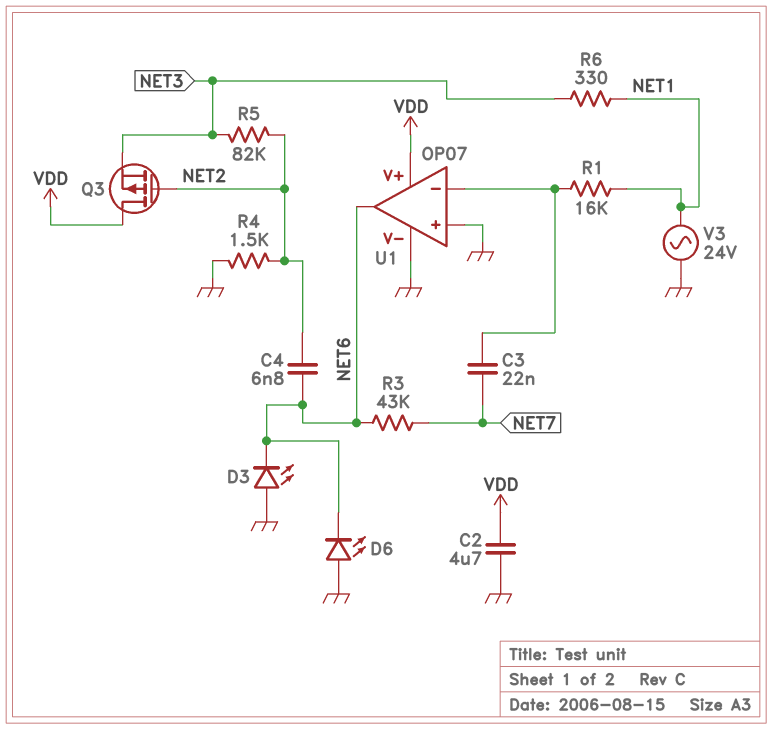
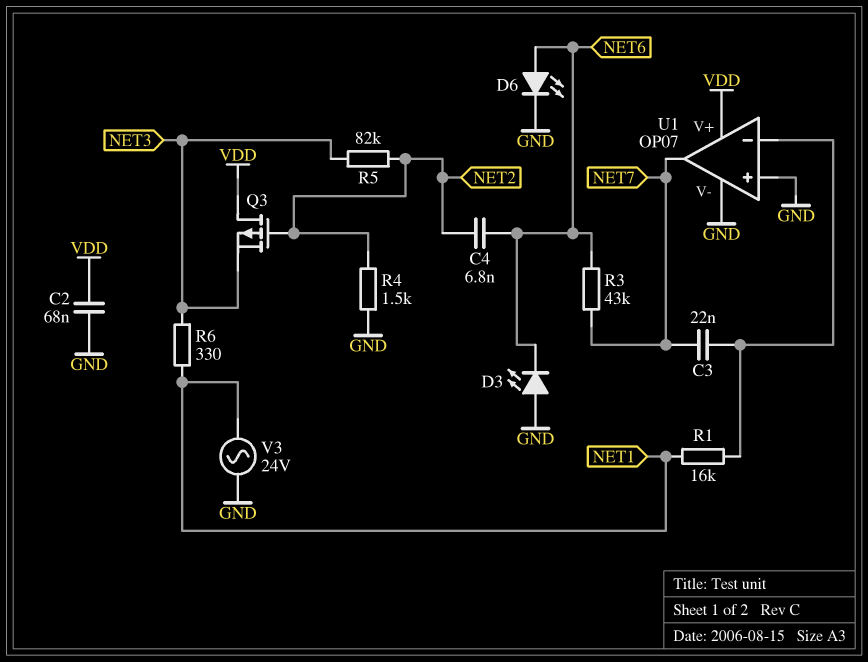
C2: 4.7uF (GND, VDD) -> 68nF (GND, VDD)
D6: LED (A GND, K NET6) -> LED (A NET6, K GND)
U1 pin out: NET6 -> NET7

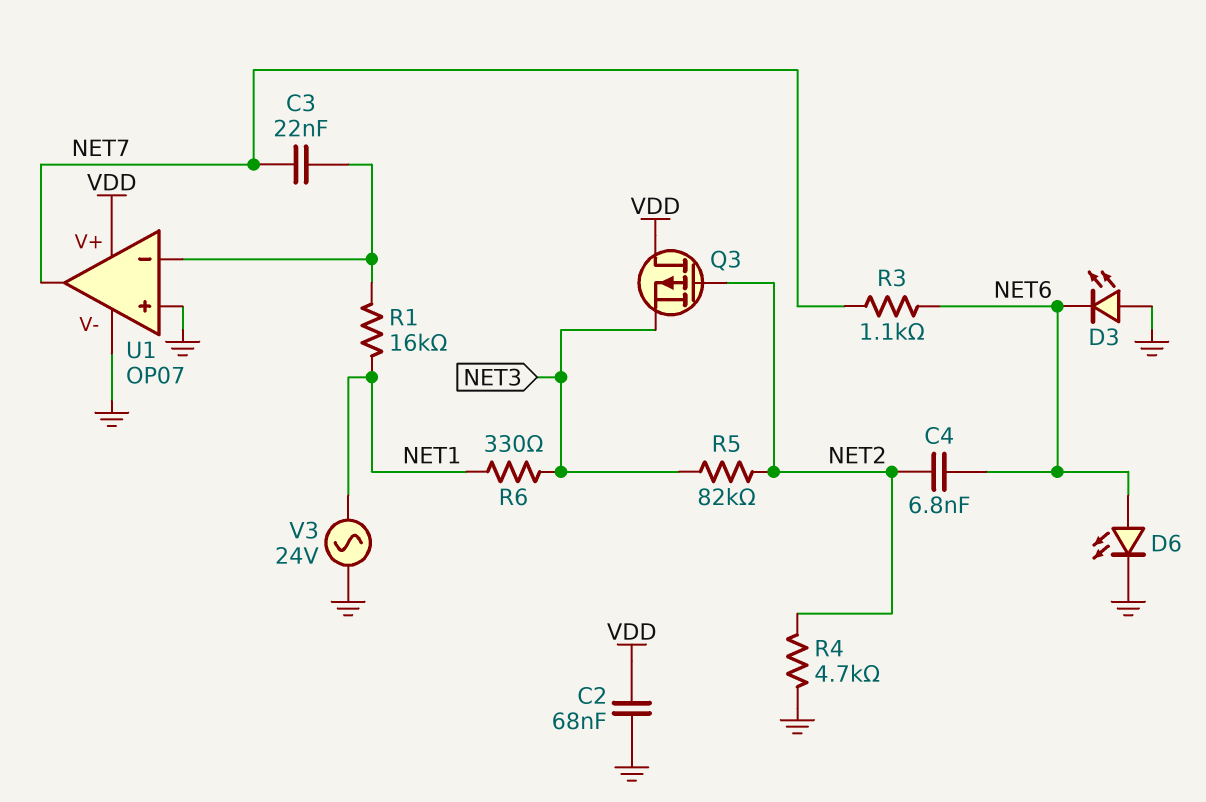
R3: 43k (NET6, NET7) -> 1.1k (NET6, NET7)
R4: 1.5k (GND, NET2) -> 4.7k (GND, NET2)

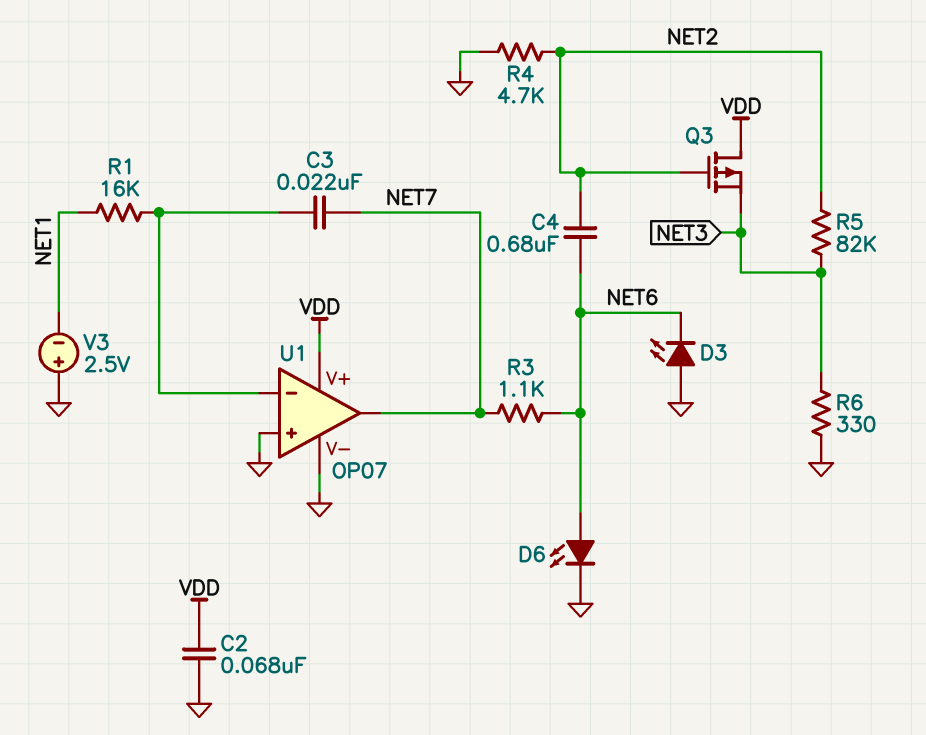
C4: 6.8nF (NET2, NET6) -> 680nF (NET2, NET6)
R6: 330 (NET1, NET3) -> 330 (GND, NET3)
V3: AC 24V (GND, NET1) -> 2.5V (plus GND, minus NET1)

